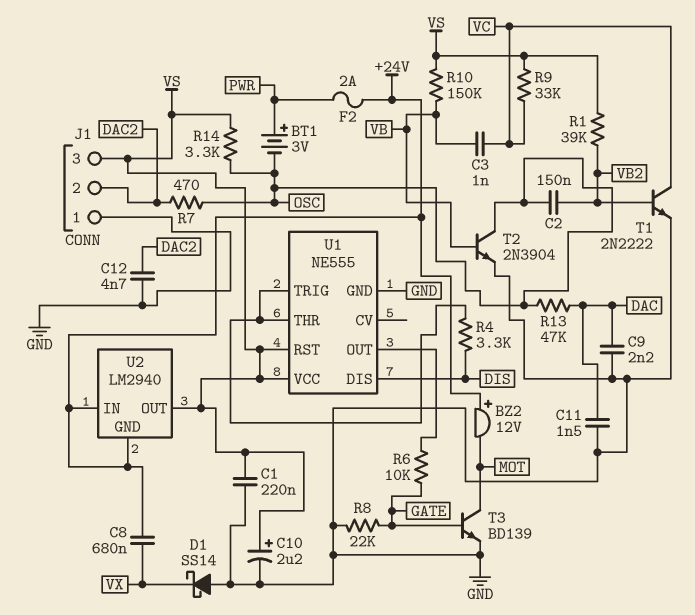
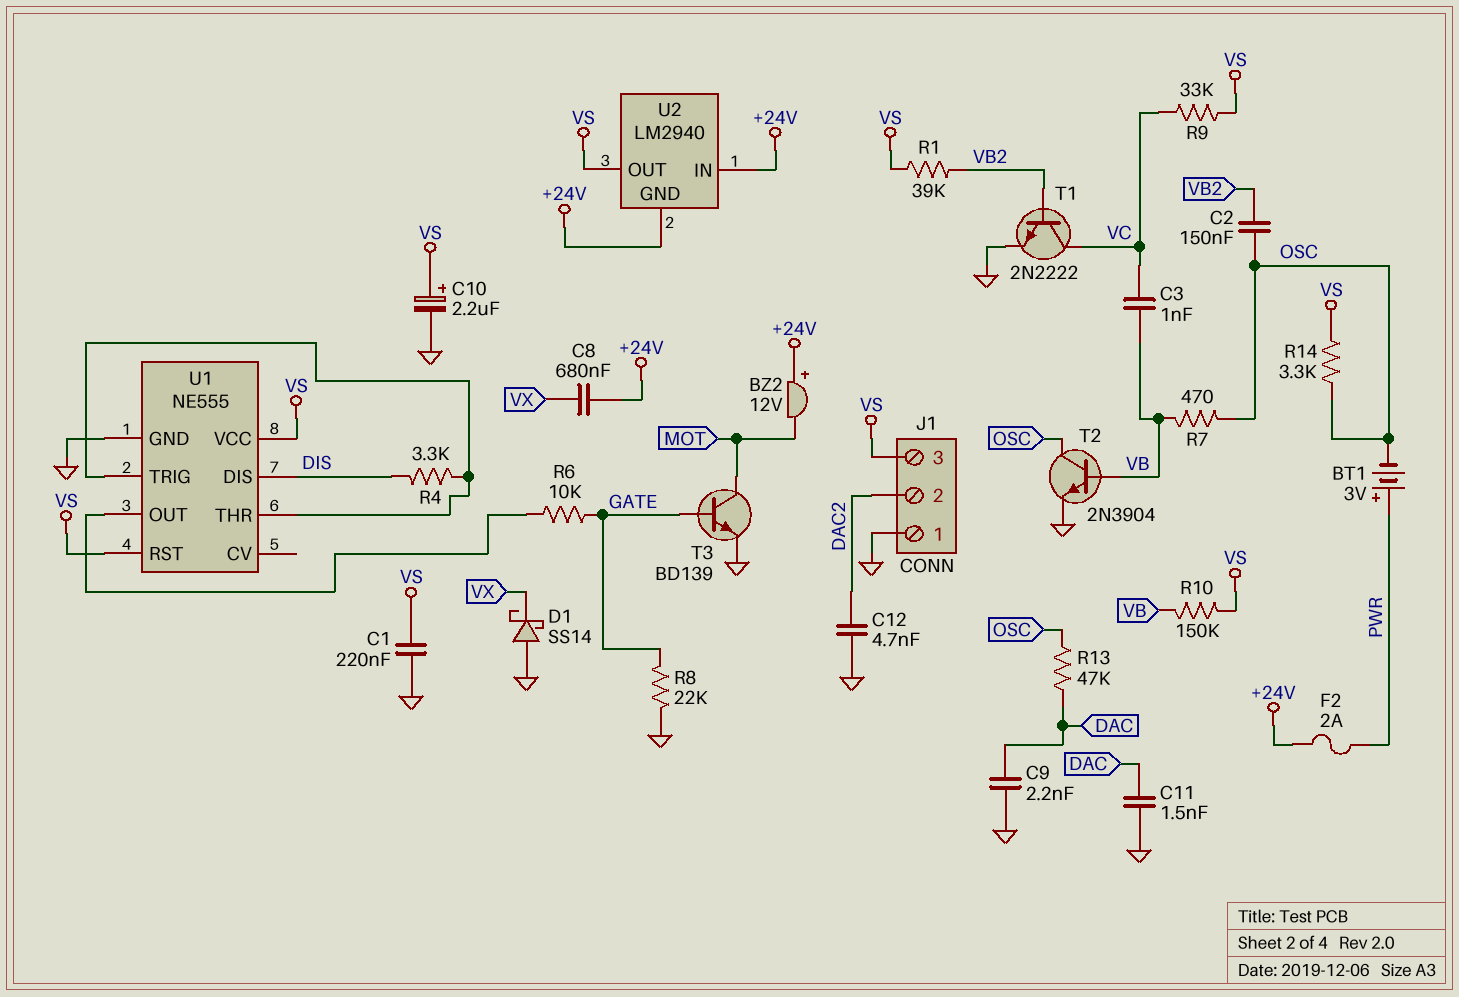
R7: 470 (DAC2, OSC) -> 470 (OSC, VB)

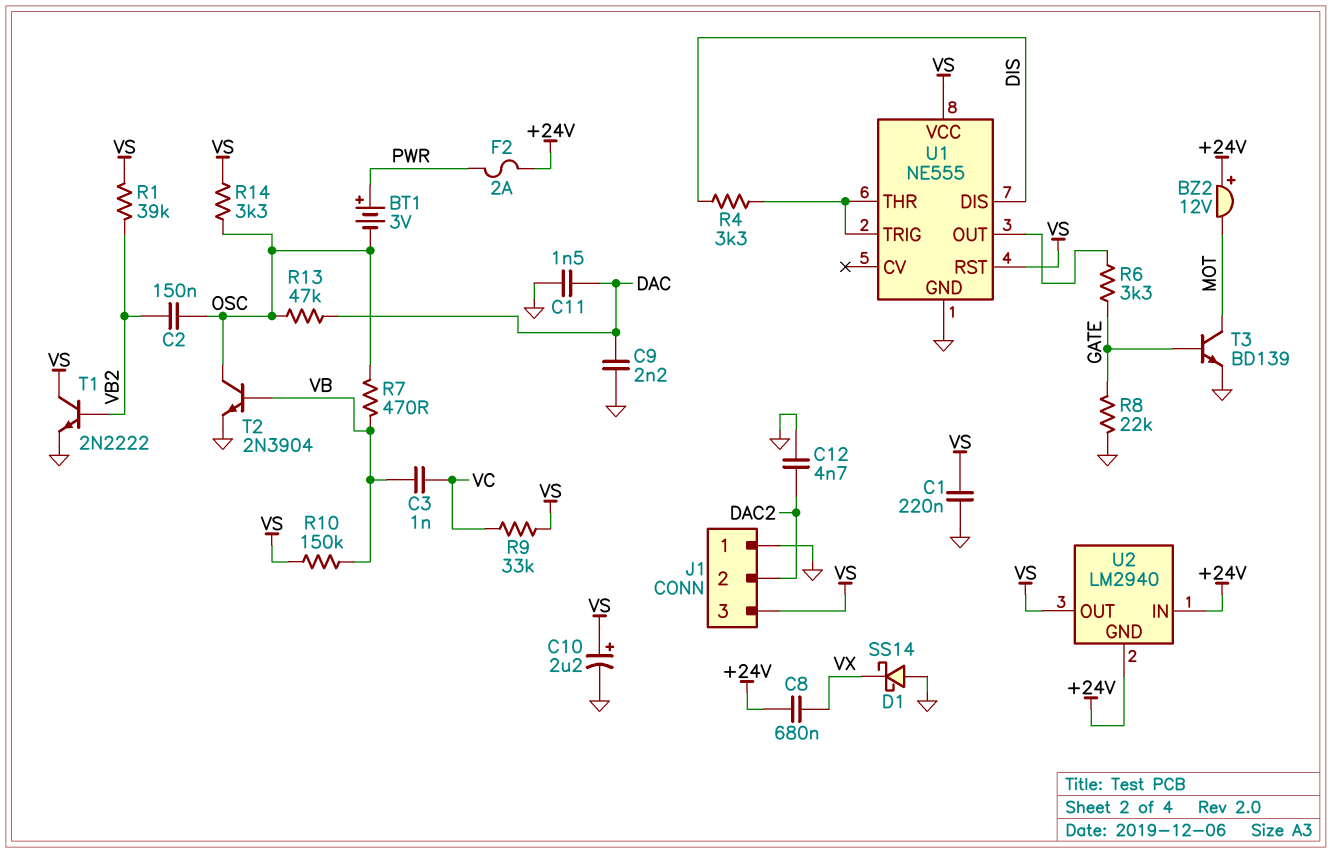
R6: 10k (GATE, U1/OUT) -> 3.3k (GATE, U1/OUT)
T1: NPN 2N2222 (B VB2, C VC, E GND) -> NPN 2N2222 (B VB2, C VS, E GND)

